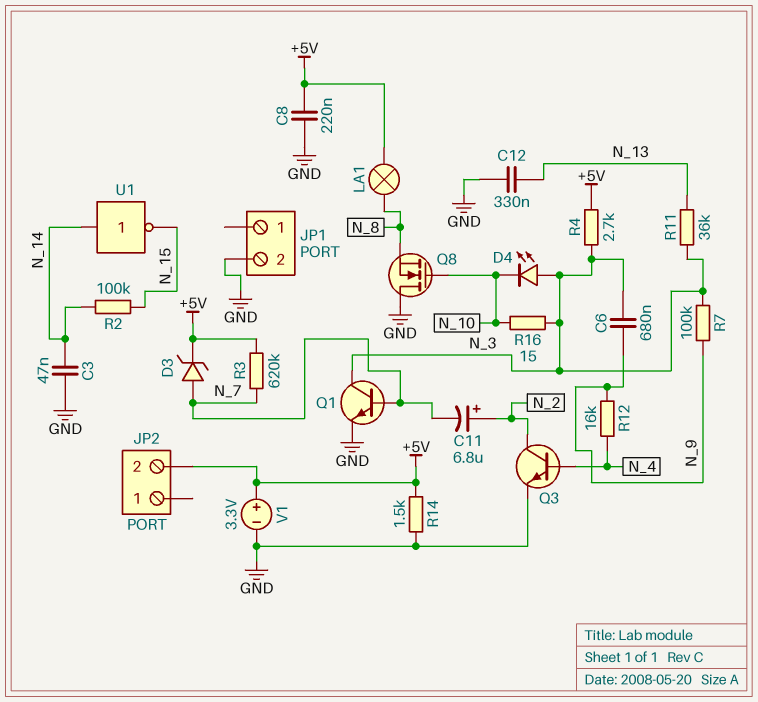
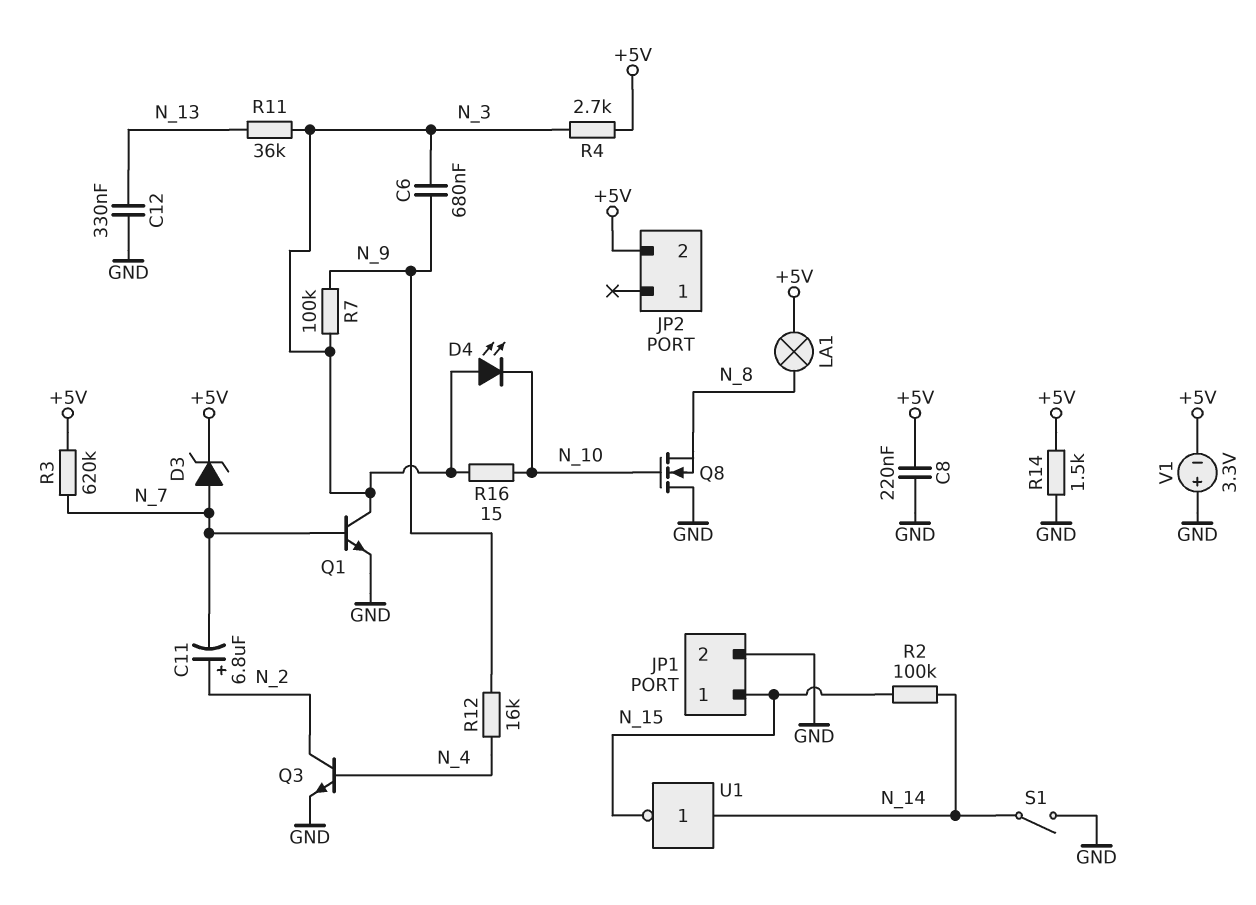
C3: 47nF (GND, N_14) -> none
JP1 pin 1: none -> N_15
S1: none -> switch (GND, N_14)
V1: 3.3V (plus +5V, minus GND) -> 3.3V (plus GND, minus +5V)

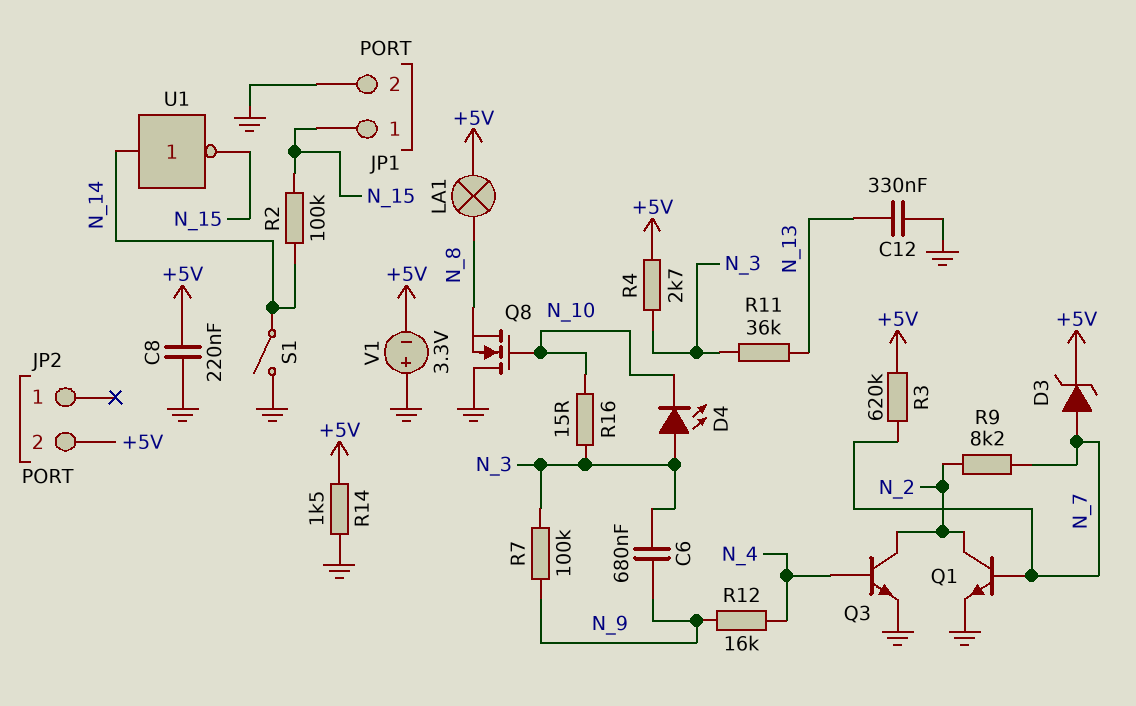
C11: 6.8uF (plus N_2, minus N_7) -> none
Q1: NPN (B N_7, C N_3, E GND) -> NPN (B N_7, C N_2, E GND)
R9: none -> 8.2k (N_2, N_7)

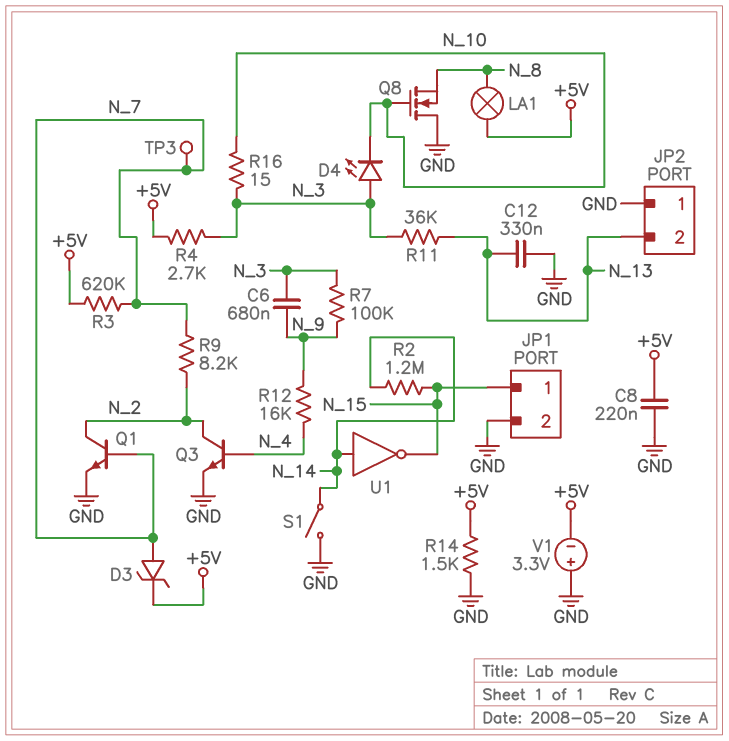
JP2 pin 1: none -> GND
JP2 pin 2: +5V -> N_13
R2: 100k (N_14, N_15) -> 1.2M (N_14, N_15)
TP3: none -> test point (N_7)

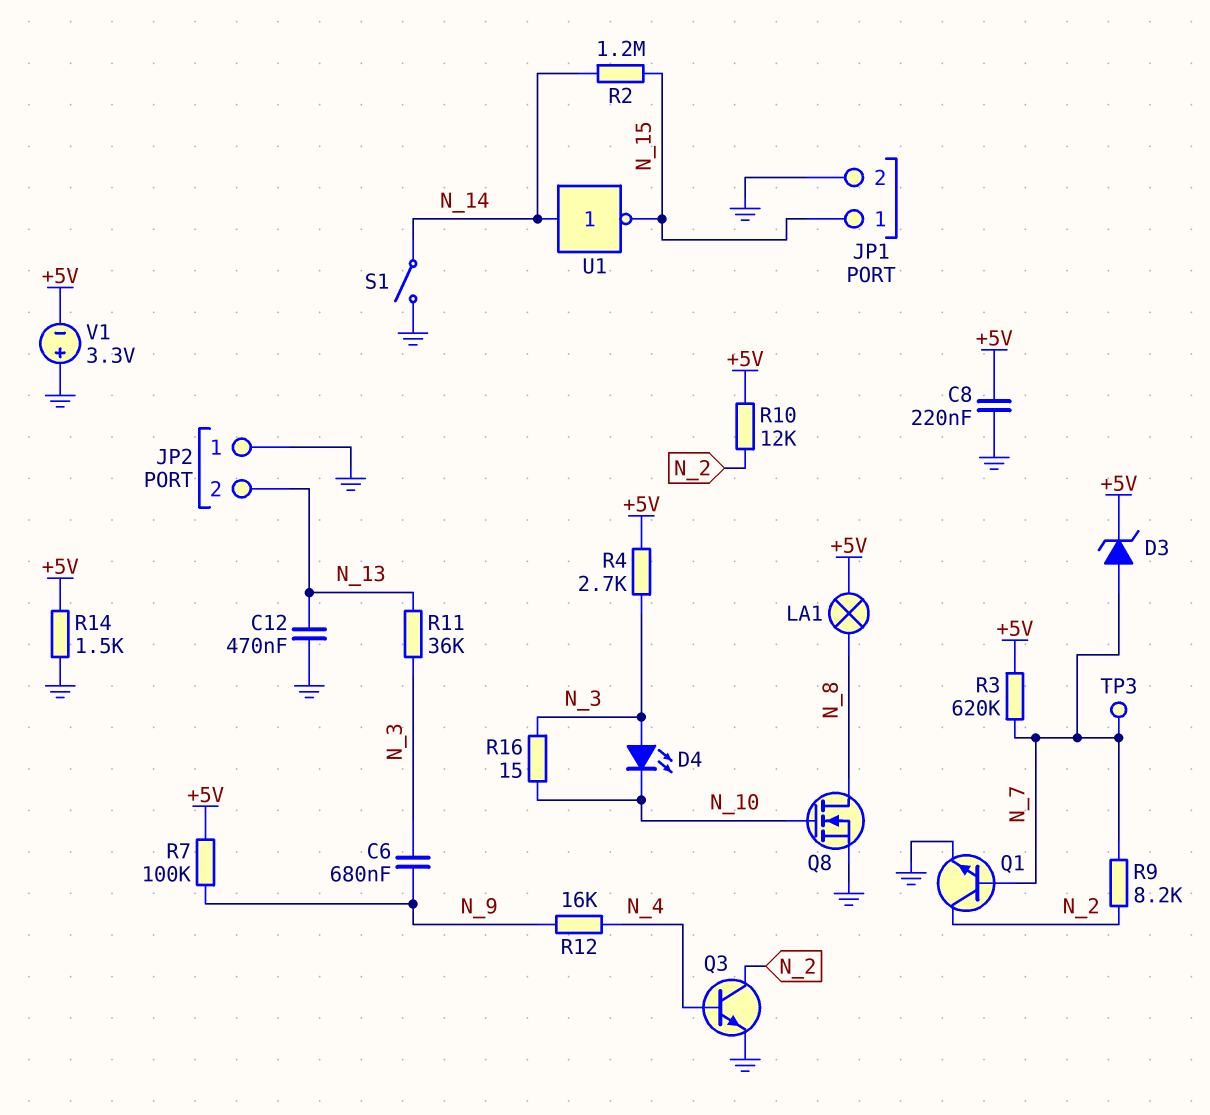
C12: 330nF (GND, N_13) -> 470nF (GND, N_13)
Q8: NMOS (G N_10, D GND, S N_8) -> NMOS (G N_10, D N_8, S GND)
R7: 100k (N_3, N_9) -> 100k (+5V, N_9)
R10: none -> 12k (+5V, N_2)

